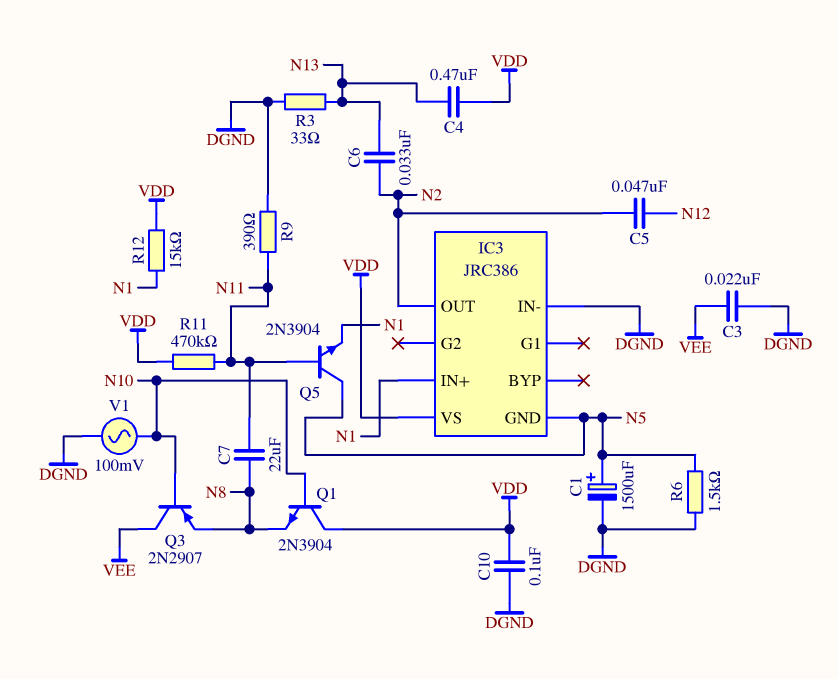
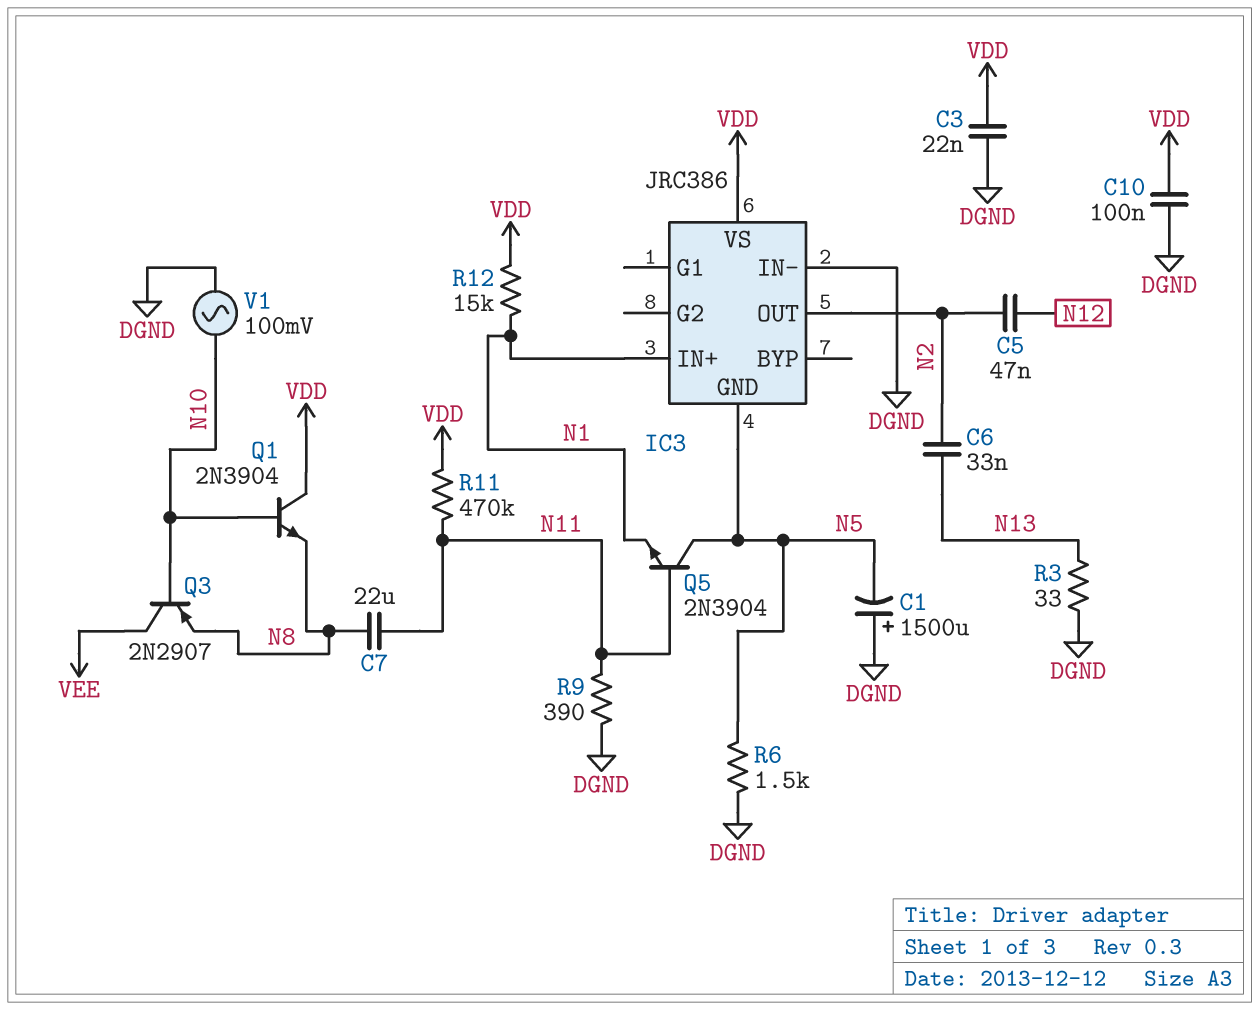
C1: 1500uF (plus N5, minus DGND) -> 1500uF (plus DGND, minus N5)
C3: 22nF (DGND, VEE) -> 22nF (DGND, VDD)
C4: 470nF (N13, VDD) -> none

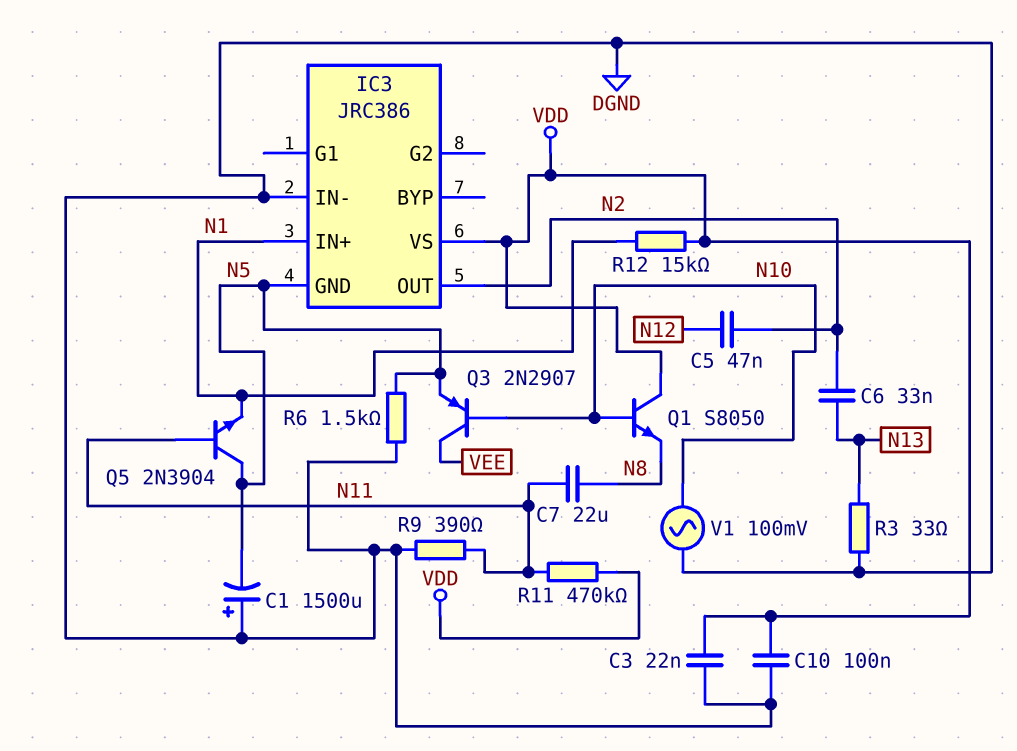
Q1: NPN 2N3904 (B N10, C VDD, E N8) -> NPN S8050 (B N10, C VDD, E N8)
Q3: PNP 2N2907 (B N10, C VEE, E N8) -> PNP 2N2907 (B N10, C VEE, E N5)

